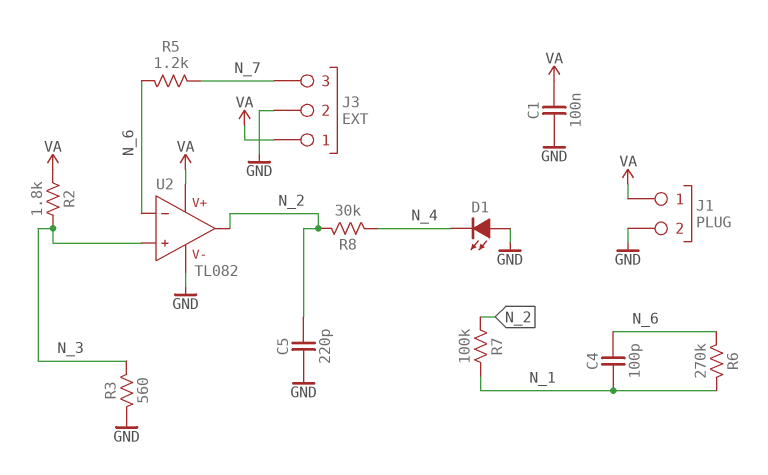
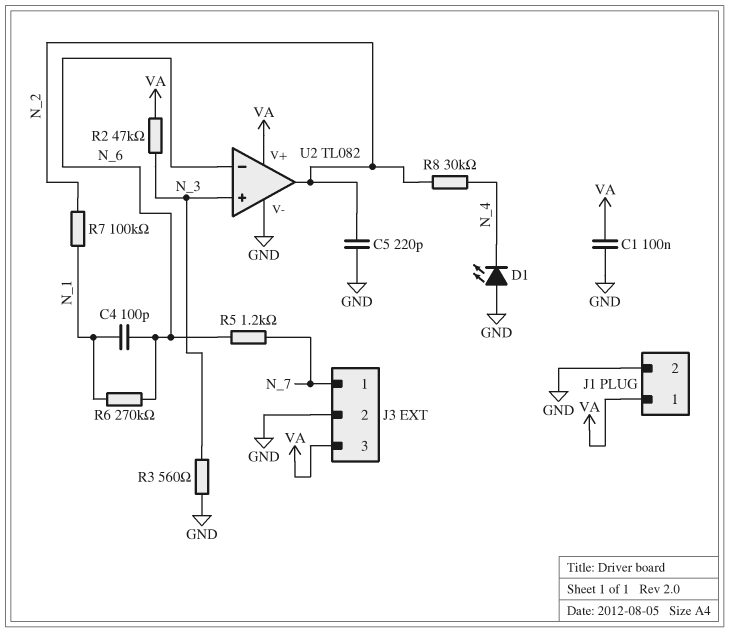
J3 pin 1: VA -> N_7
J3 pin 3: N_7 -> VA
R2: 1.8k (N_3, VA) -> 47k (N_3, VA)

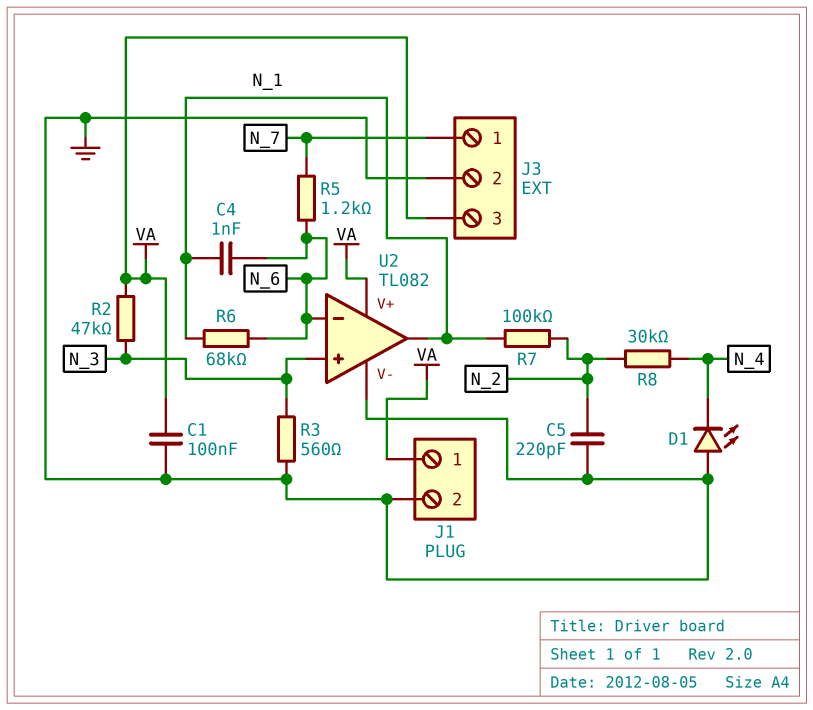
C4: 100pF (N_1, N_6) -> 1nF (N_1, N_6)
R6: 270k (N_1, N_6) -> 68k (N_1, N_6)
U2 pin out: N_2 -> N_1

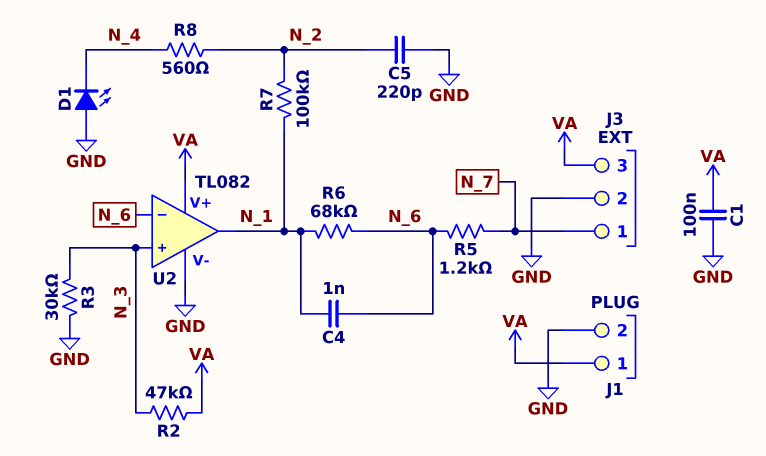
R3: 560 (GND, N_3) -> 30k (GND, N_3)
R8: 30k (N_2, N_4) -> 560 (N_2, N_4)

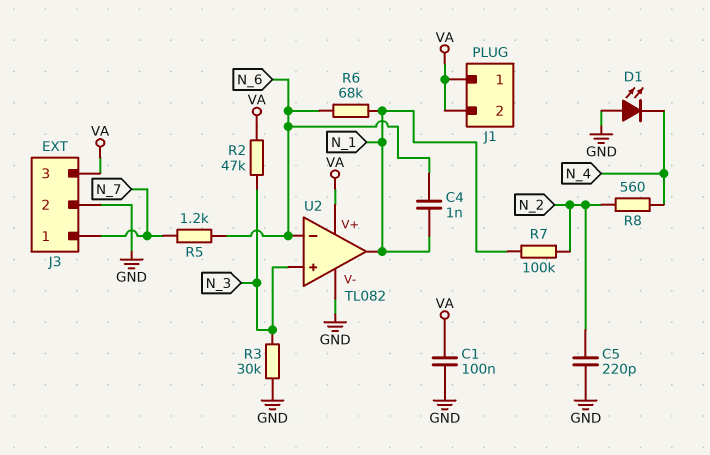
J1 pin 2: GND -> VA

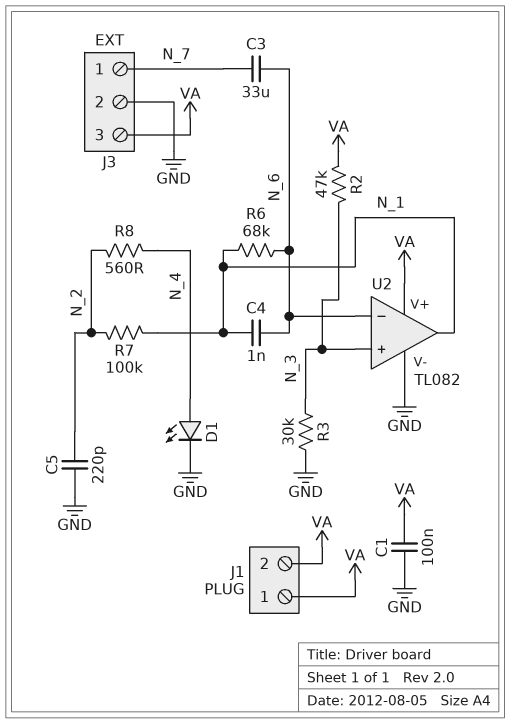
C3: none -> 33uF (N_6, N_7)
D1: LED (A GND, K N_4) -> LED (A N_4, K GND)
R5: 1.2k (N_6, N_7) -> none

